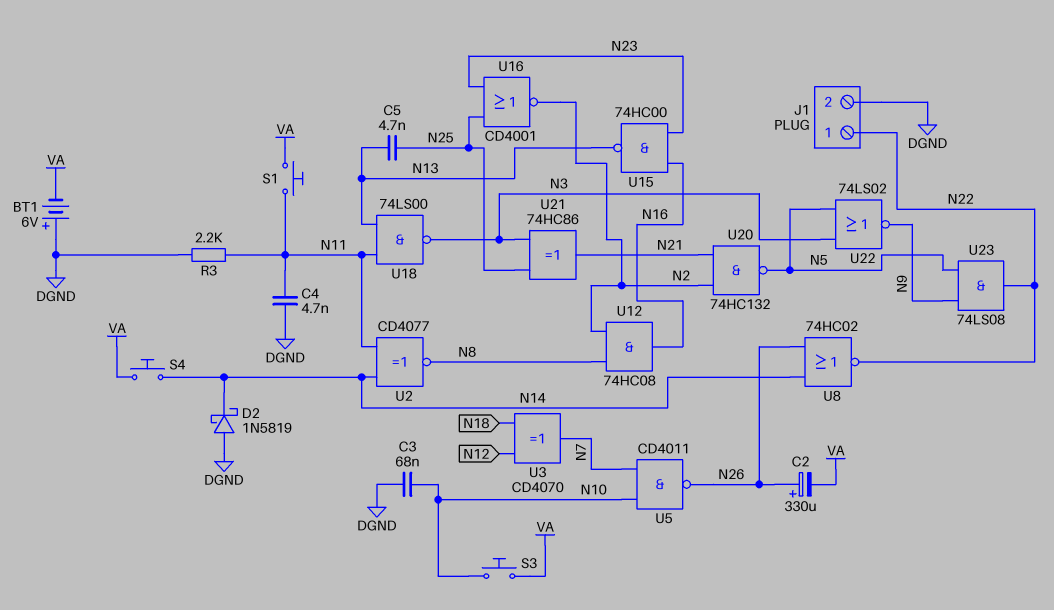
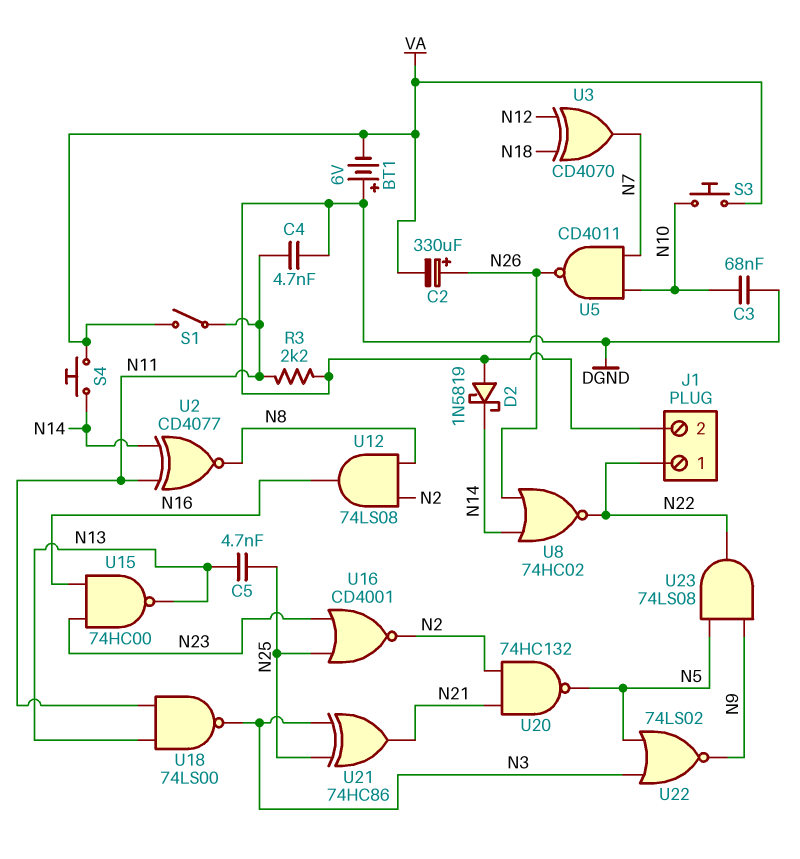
S1: button (N11, VA) -> switch (N11, VA)
U12: AND 74HC08 (in N2, in N8, out N16) -> AND 74LS08 (in N2, in N8, out N16)

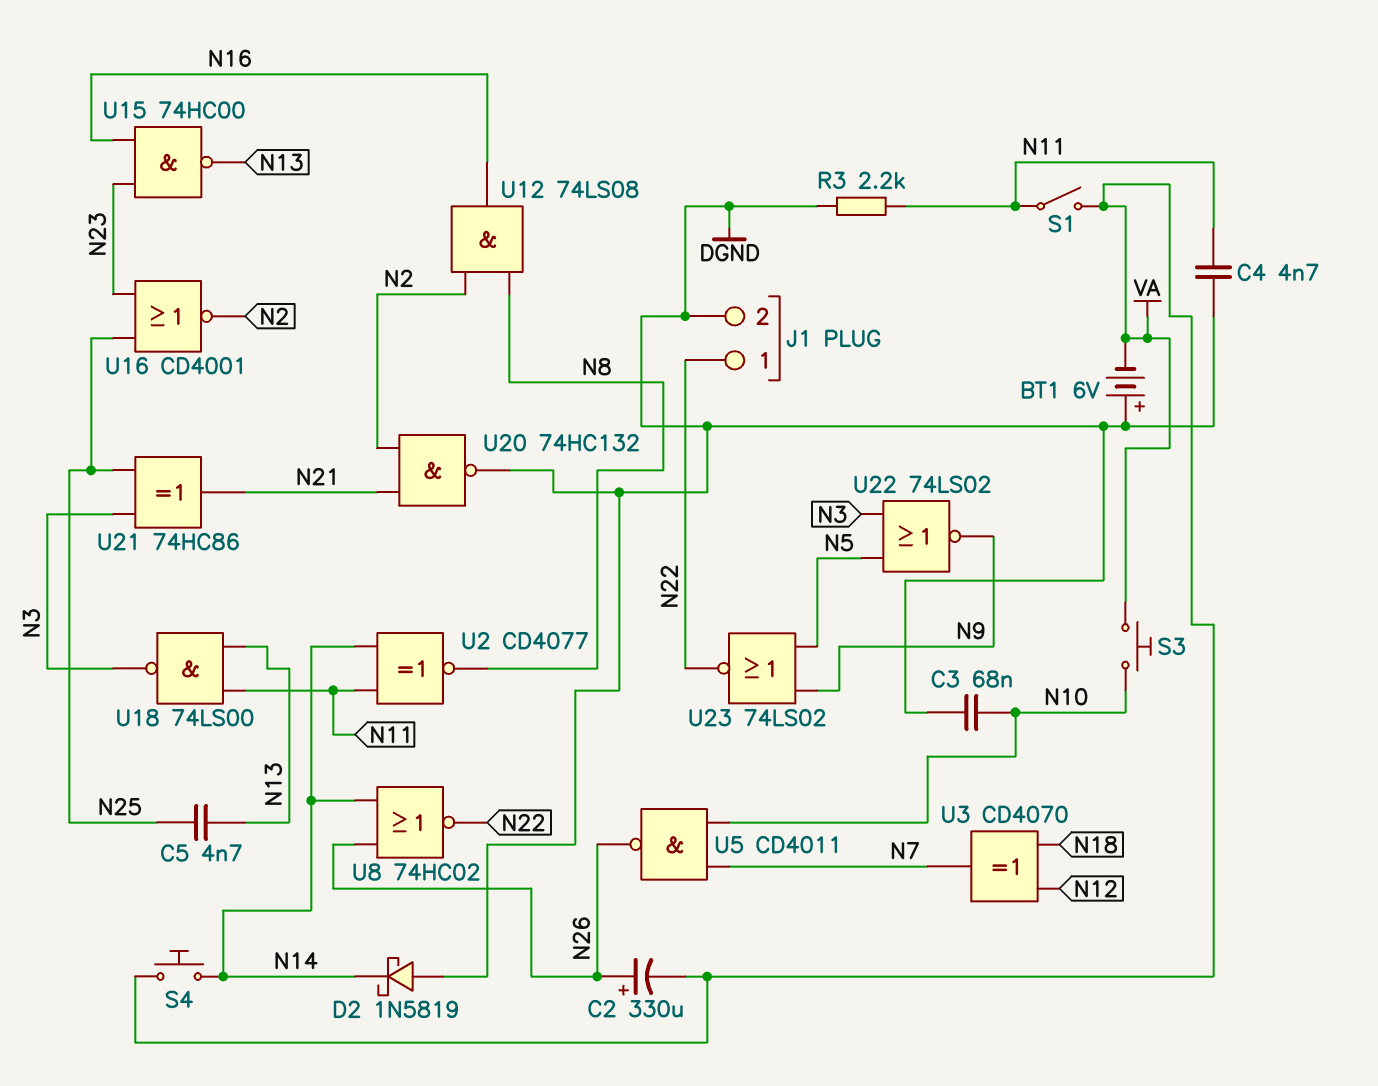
U20: NAND 74HC132 (in N2, in N21, out N5) -> NAND 74HC132 (in N2, in N21, out DGND)
U23: AND 74LS08 (in N5, in N9, out N22) -> NOR 74LS02 (in N5, in N9, out N22)

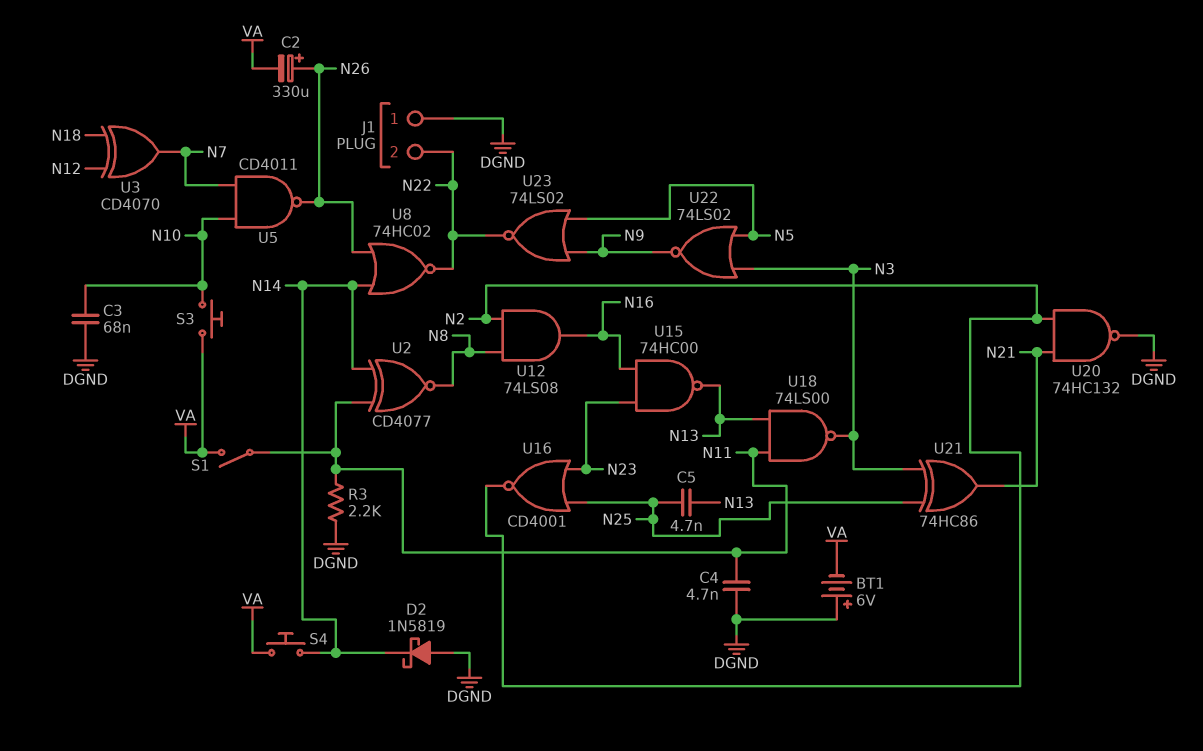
J1 pin 1: N22 -> DGND
J1 pin 2: DGND -> N22

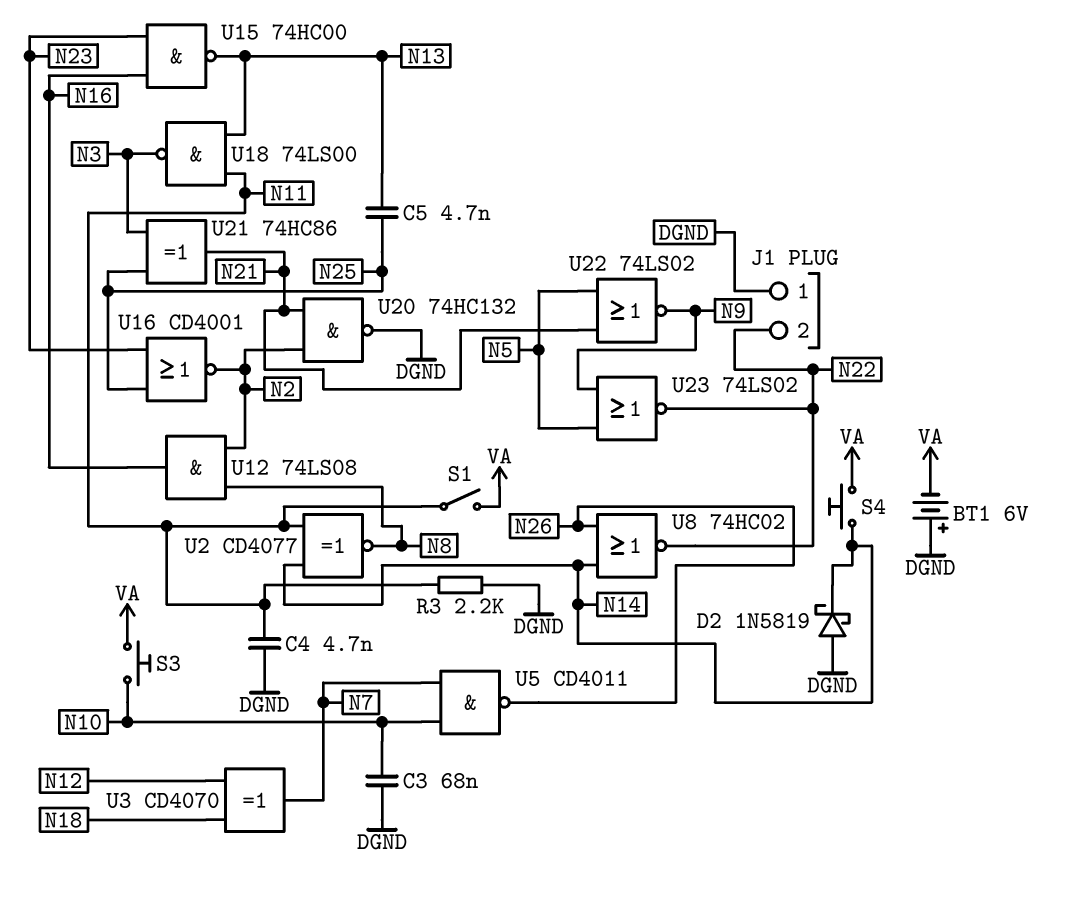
C2: 330uF (plus N26, minus VA) -> none
U22: NOR 74LS02 (in N3, in N5, out N9) -> NOR 74LS02 (in N5, in N21, out N9)

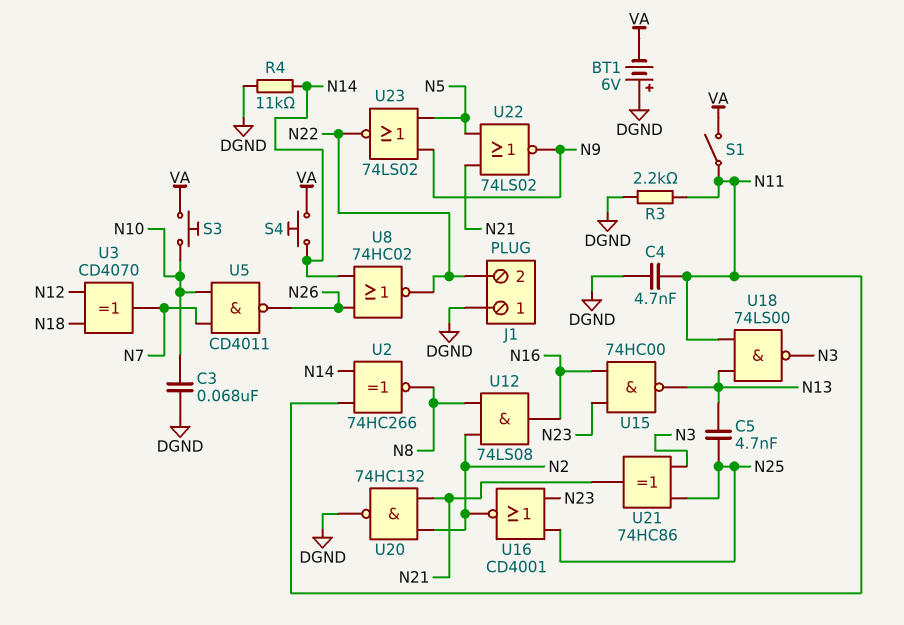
D2: schottky 1N5819 (A DGND, K N14) -> none
R4: none -> 11k (DGND, N14)
U2: XNOR CD4077 (in N11, in N14, out N8) -> XNOR 74HC266 (in N11, in N14, out N8)

